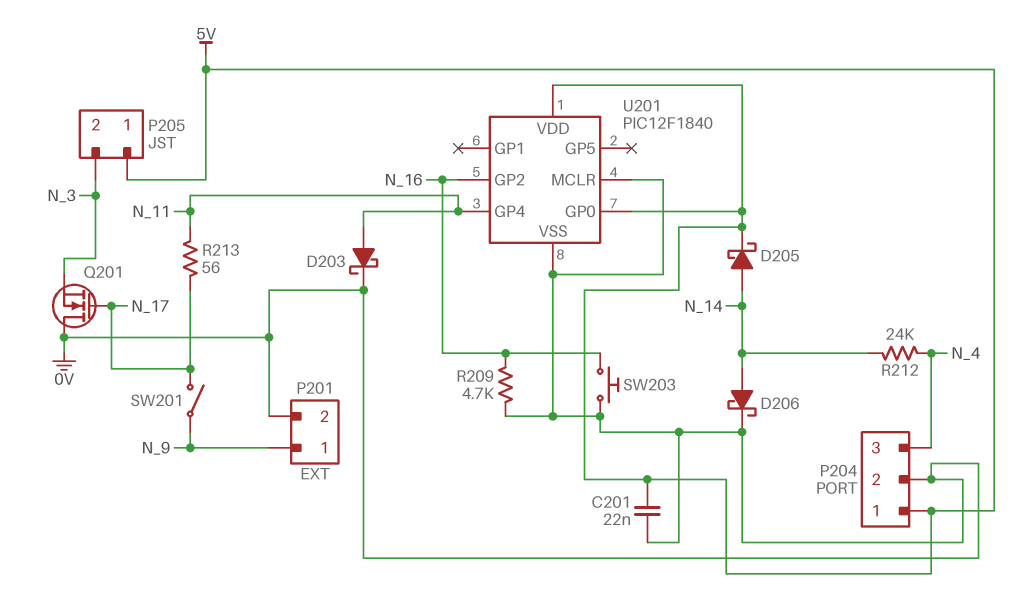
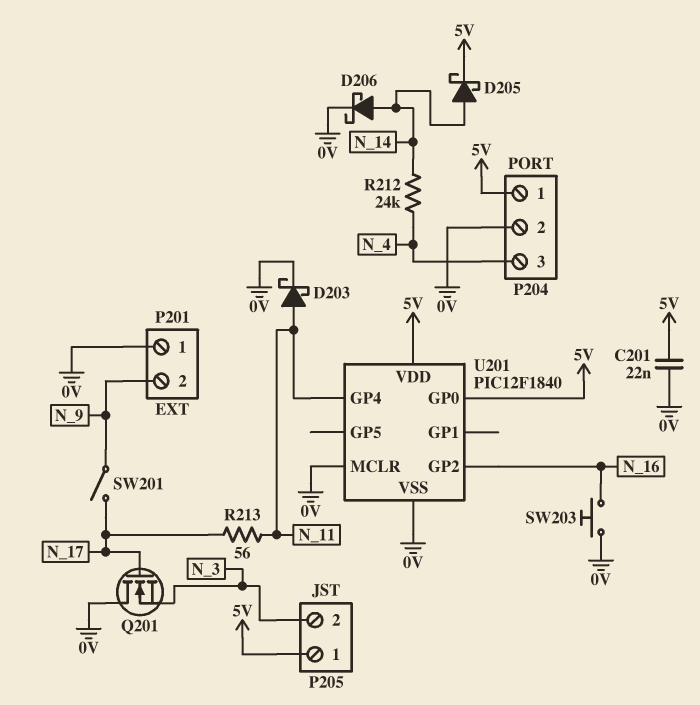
P201 pin 1: N_9 -> 0V
P201 pin 2: 0V -> N_9
R209: 4.7k (0V, N_16) -> none

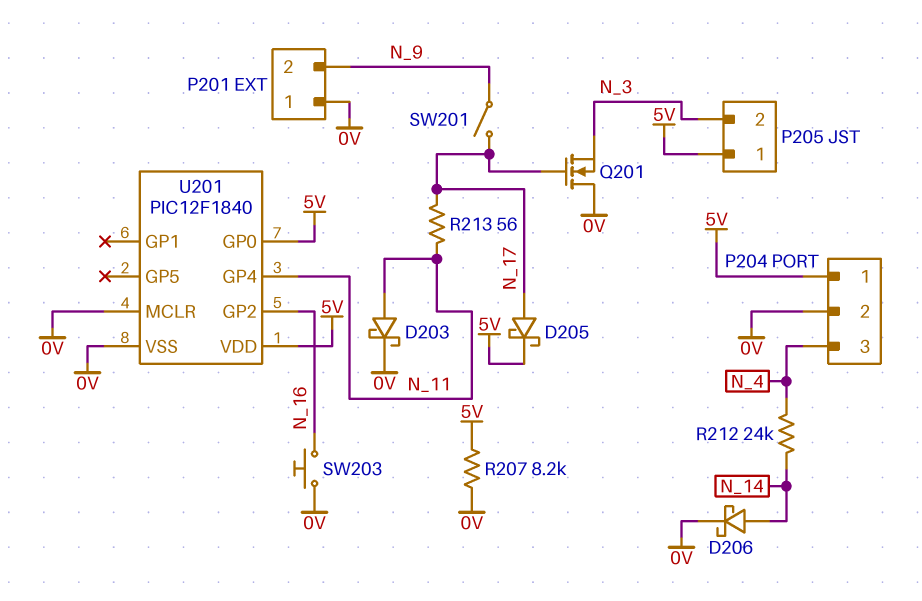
C201: 22nF (0V, 5V) -> none
D205: schottky (A N_14, K 5V) -> schottky (A N_17, K 5V)
R207: none -> 8.2k (0V, 5V)

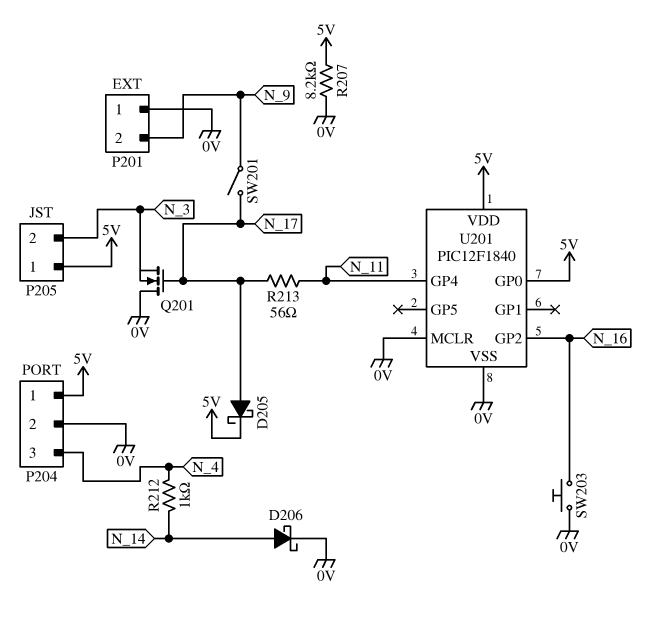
D203: schottky (A N_11, K 0V) -> none
R212: 24k (N_4, N_14) -> 1k (N_4, N_14)

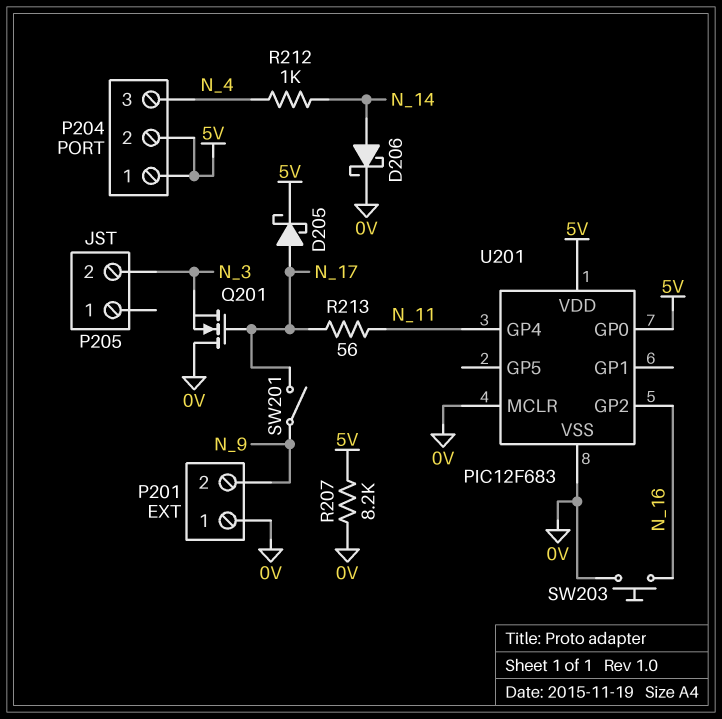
P204 pin 2: 0V -> 5V
P205 pin 1: 5V -> none
U201: PIC12F1840 -> PIC12F683

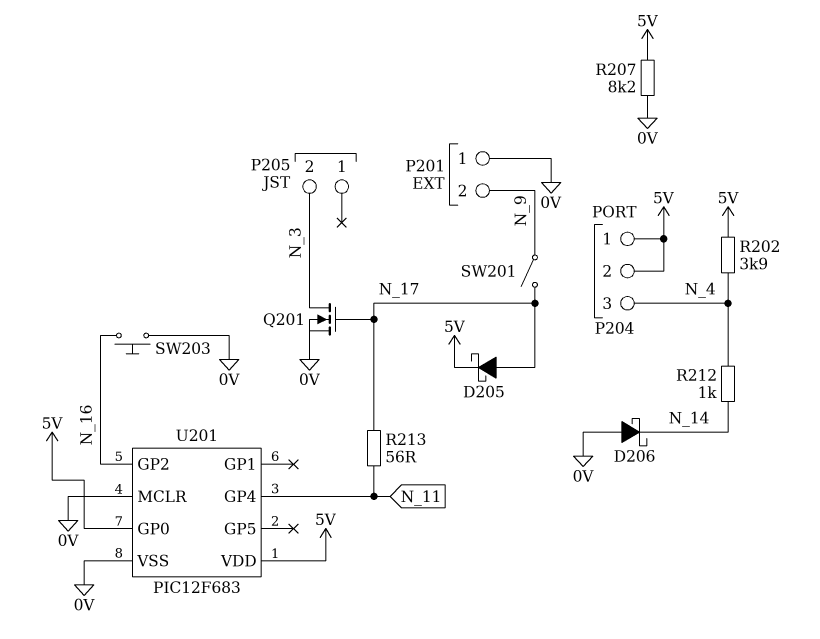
D206: schottky (A N_14, K 0V) -> schottky (A 0V, K N_14)
Q201: NMOS (G N_17, D 0V, S N_3) -> NMOS (G N_17, D N_3, S 0V)
R202: none -> 3.9k (5V, N_4)

